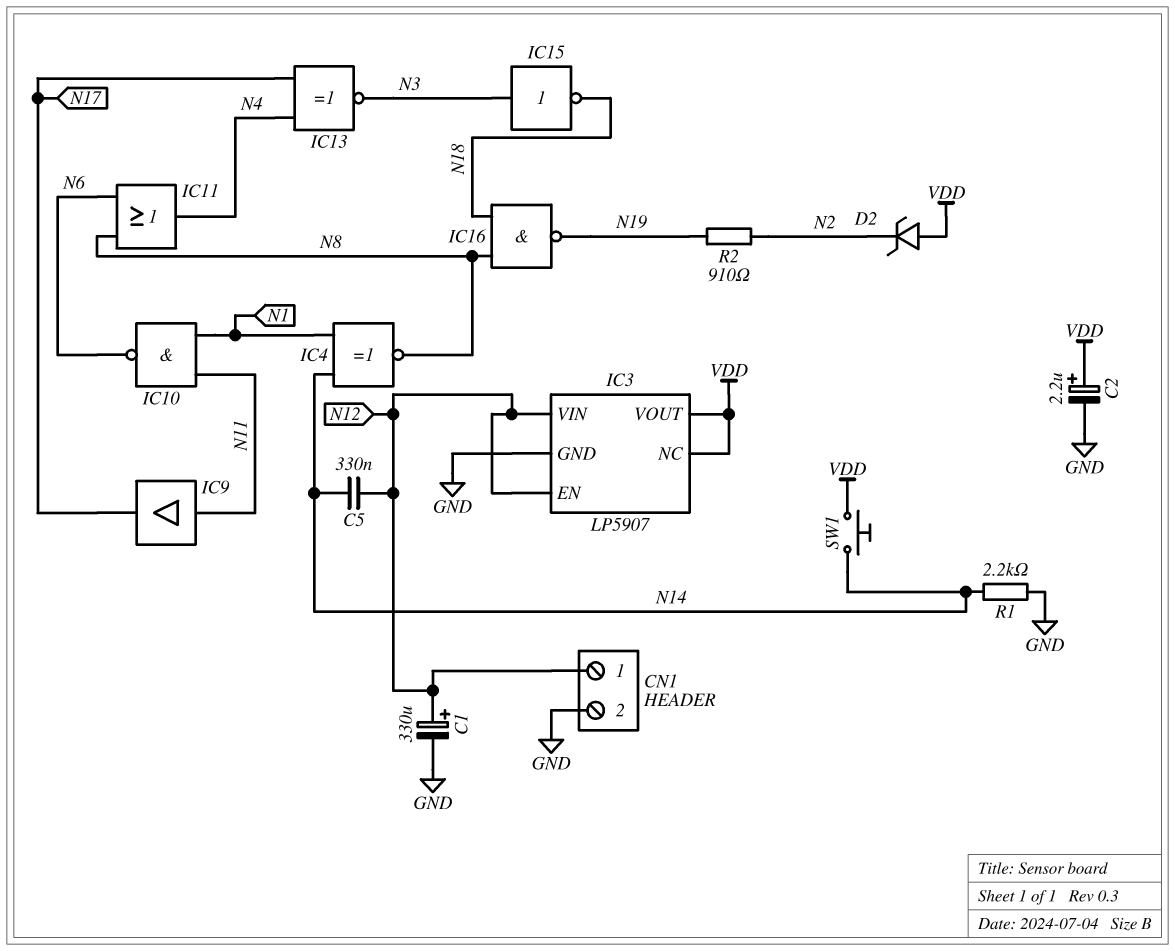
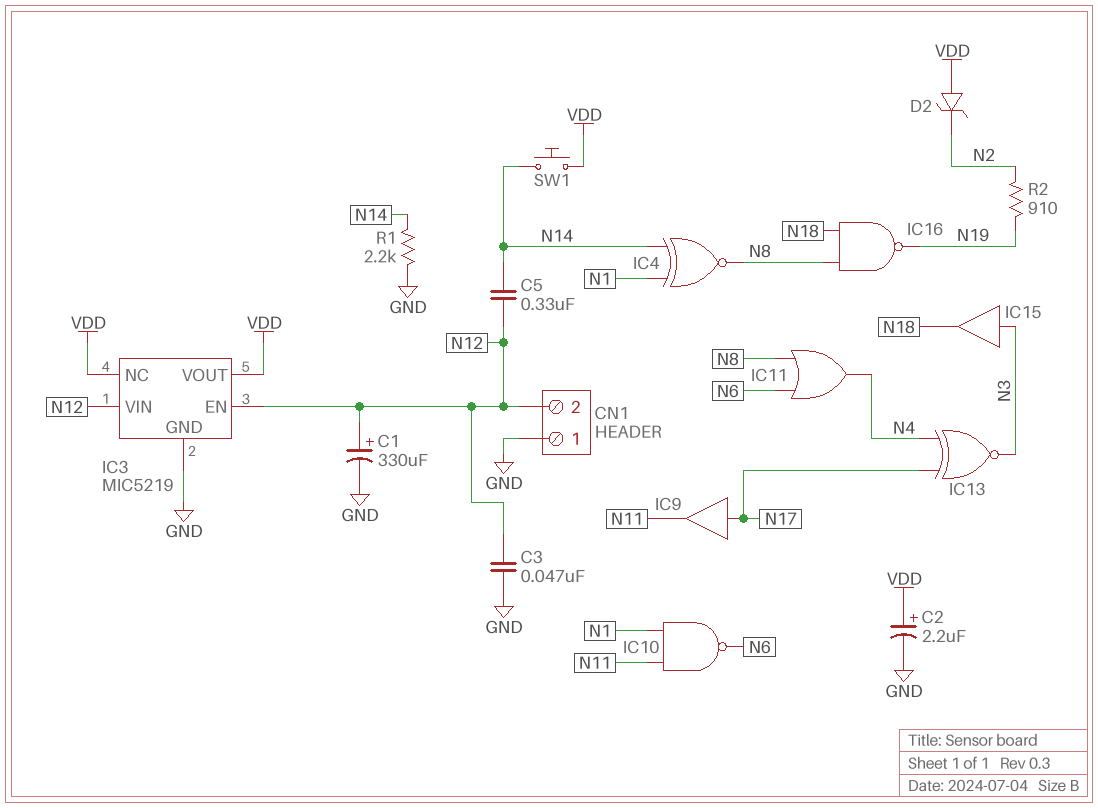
C3: none -> 47nF (GND, N12)
CN1 pin 1: N12 -> GND
CN1 pin 2: GND -> N12
IC3: LP5907 -> MIC5219
IC9: buffer (in N11, out N17) -> buffer (in N17, out N11)
IC15: NOT (in N3, out N18) -> buffer (in N3, out N18)

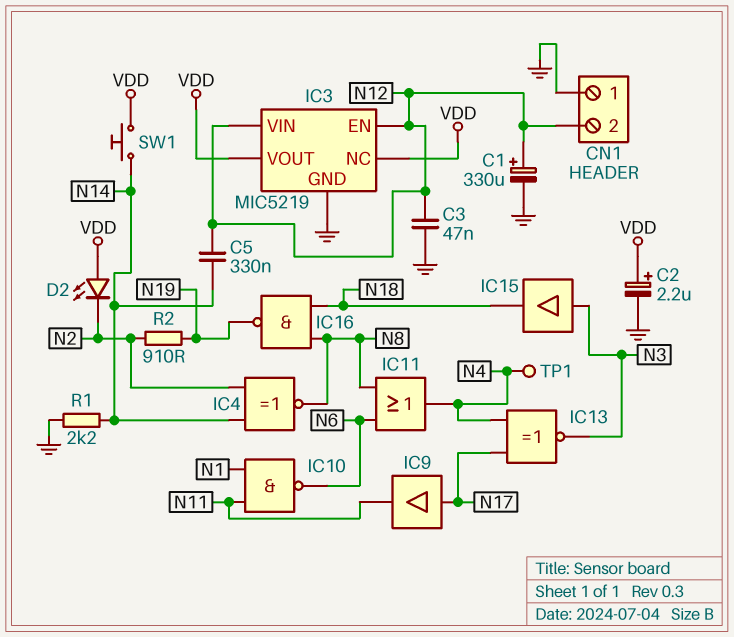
D2: zener (A VDD, K N2) -> LED (A VDD, K N2)
IC4: XNOR (in N1, in N14, out N8) -> XNOR (in N2, in N14, out N8)
TP1: none -> test point (N4)

